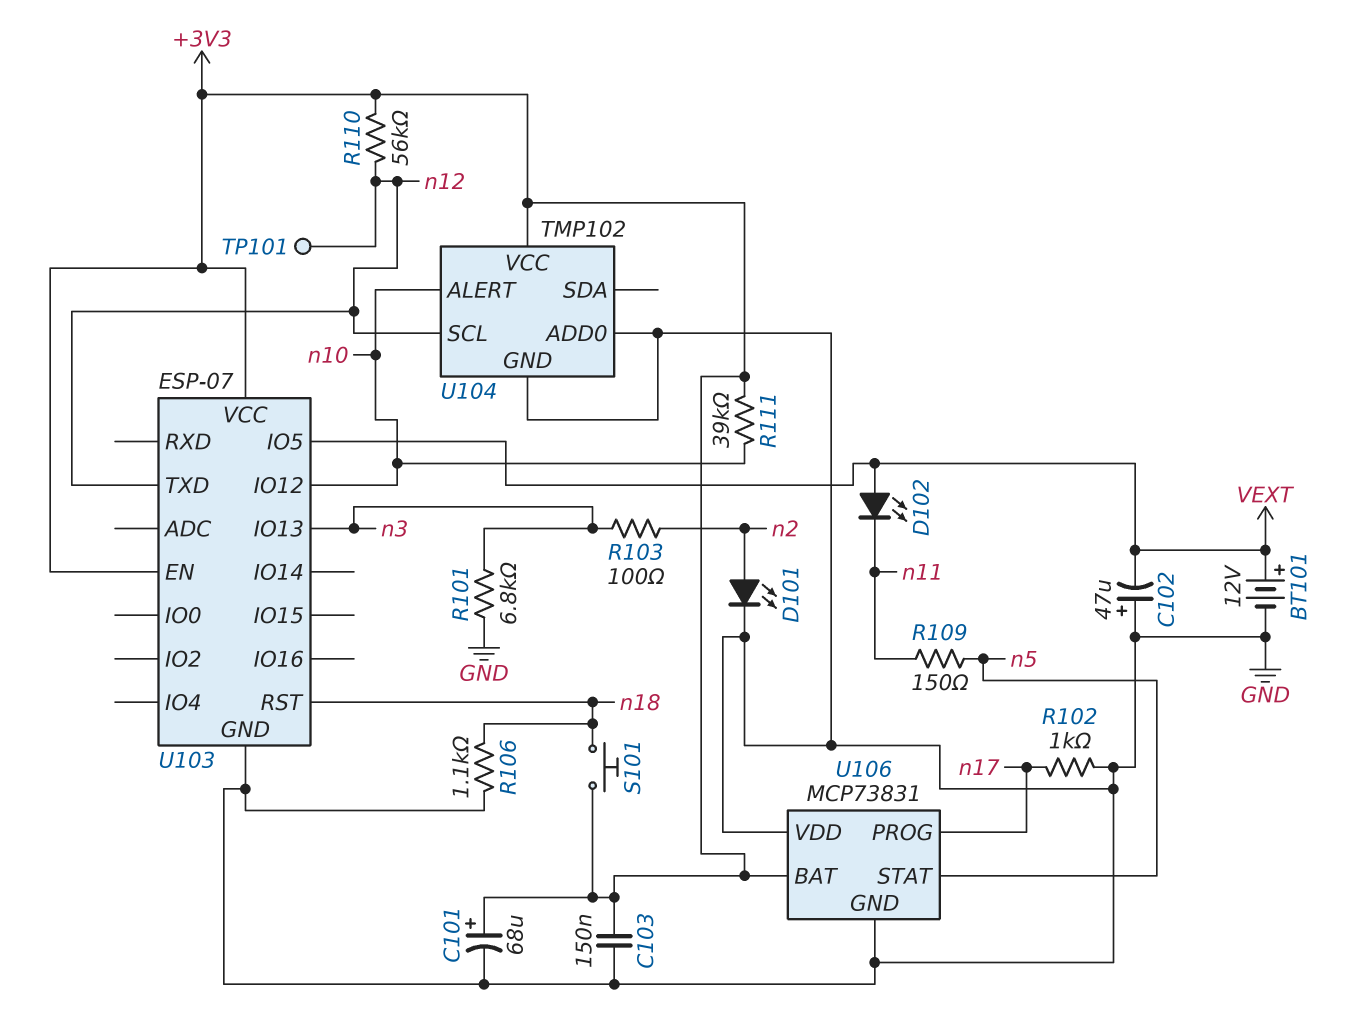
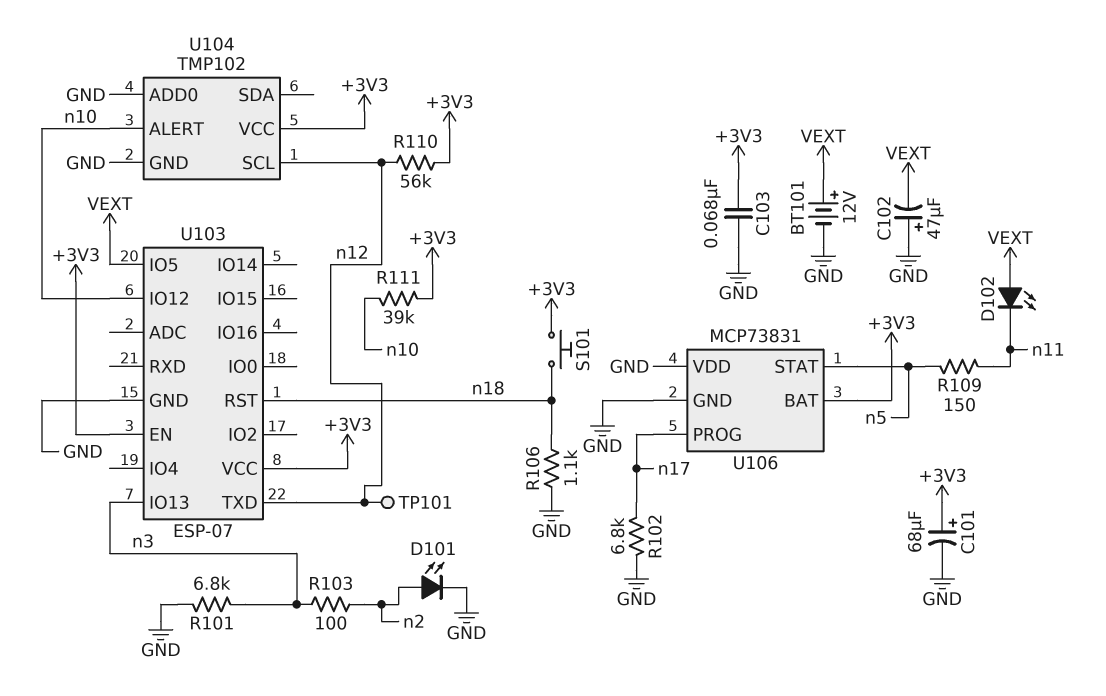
C103: 150nF (+3V3, GND) -> 68nF (+3V3, GND)
R102: 1k (GND, n17) -> 6.8k (GND, n17)

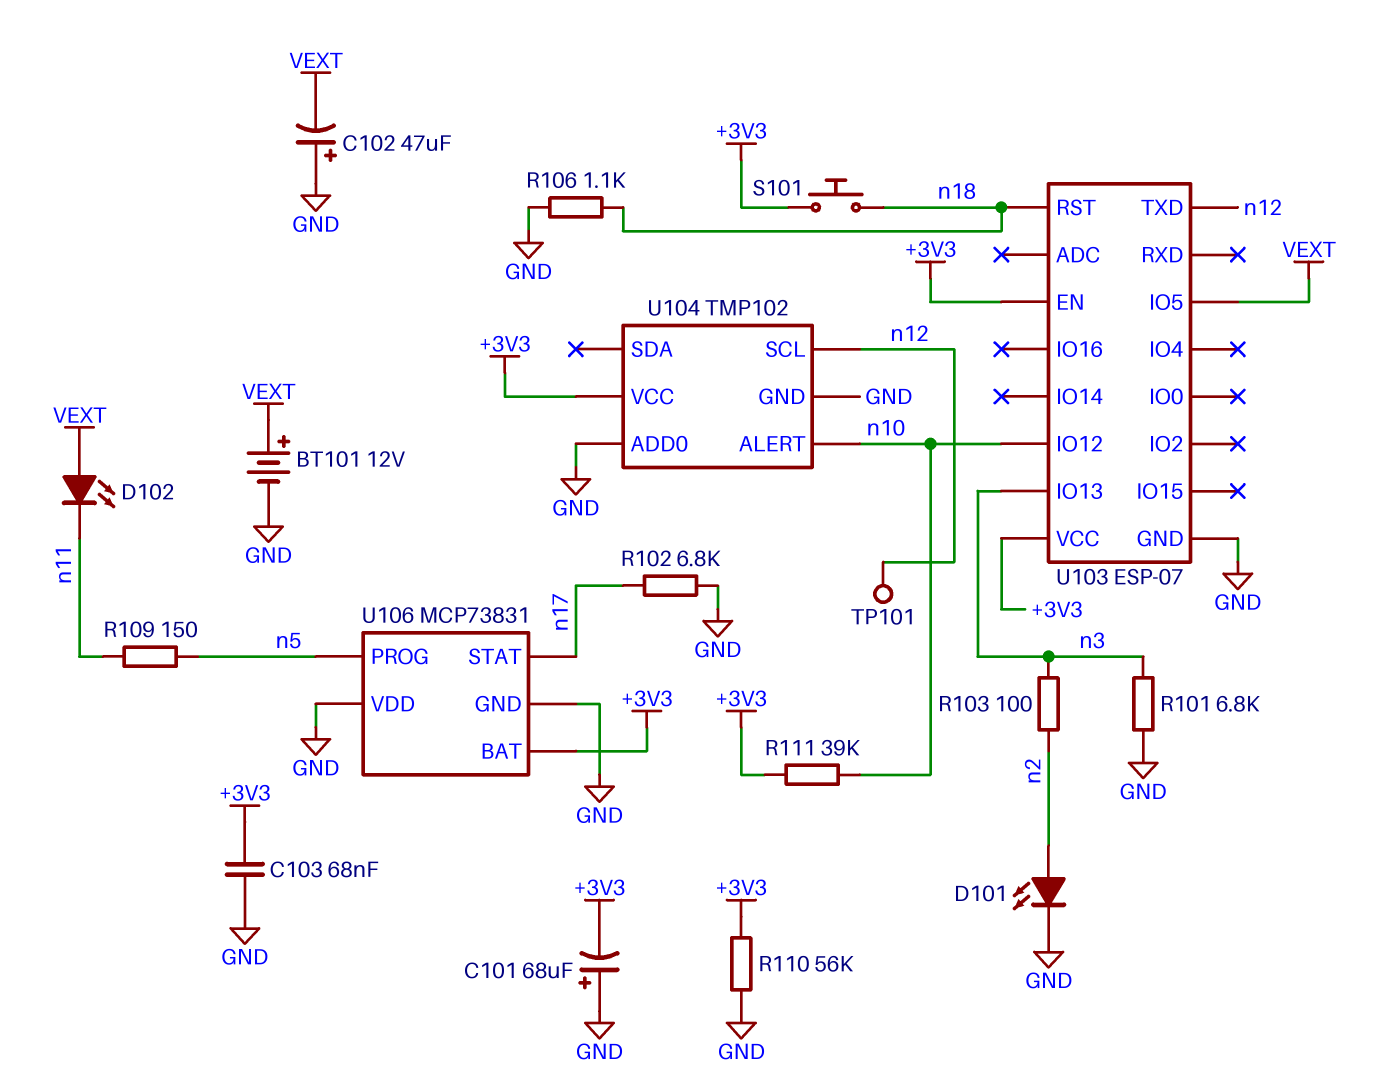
C101: 68uF (plus +3V3, minus GND) -> 68uF (plus GND, minus +3V3)
R110: 56k (+3V3, n12) -> 56k (+3V3, GND)
U106 pin PROG: n17 -> n5
U106 pin STAT: n5 -> n17

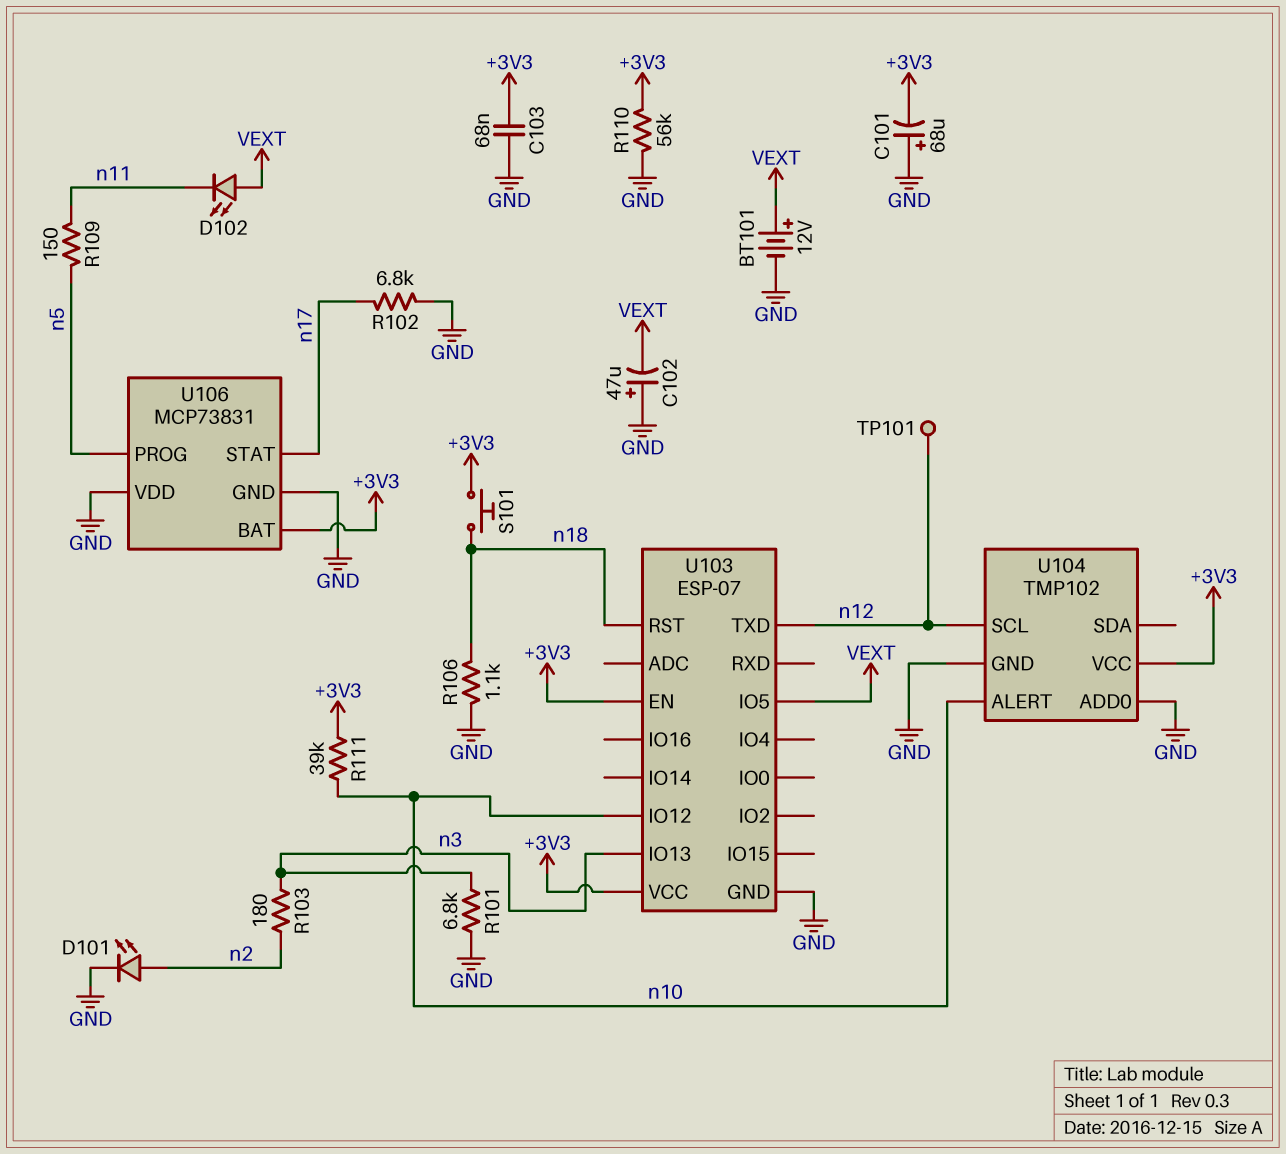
R103: 100 (n2, n3) -> 180 (n2, n3)

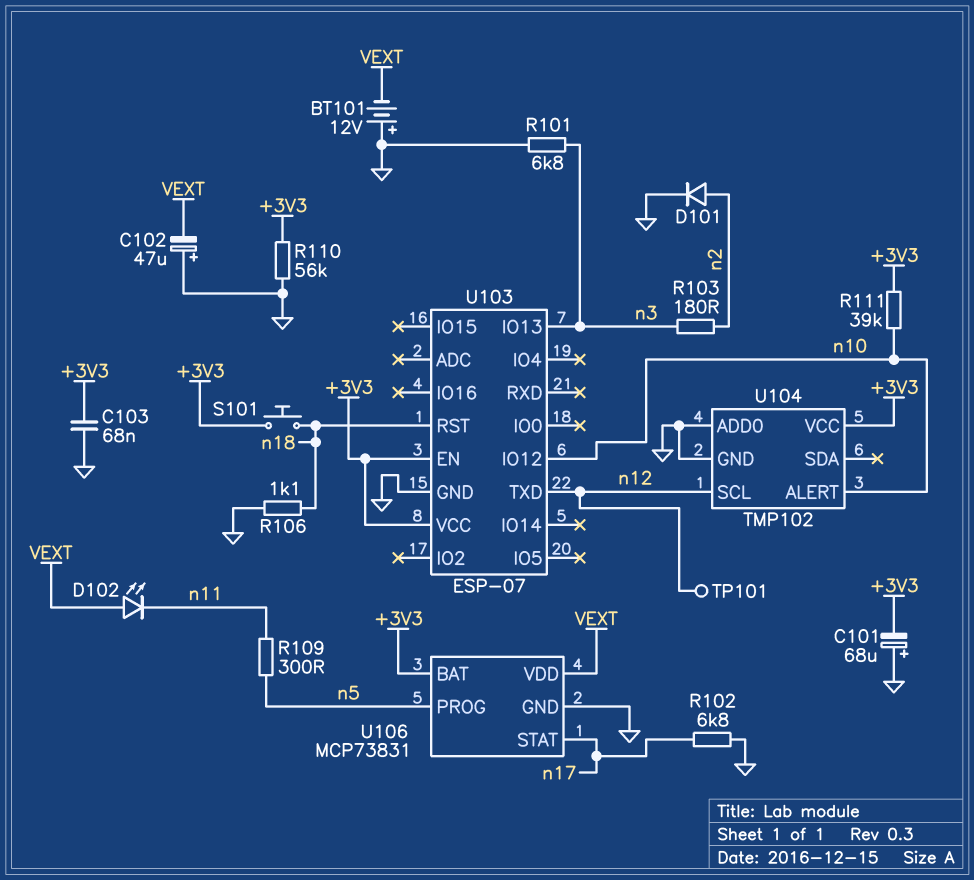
BT101: 12V (plus VEXT, minus GND) -> 12V (plus GND, minus VEXT)
D101: LED (A n2, K GND) -> diode (A n2, K GND)
R109: 150 (n5, n11) -> 300 (n5, n11)
U103 pin IO5: VEXT -> none
U106 pin VDD: GND -> VEXT

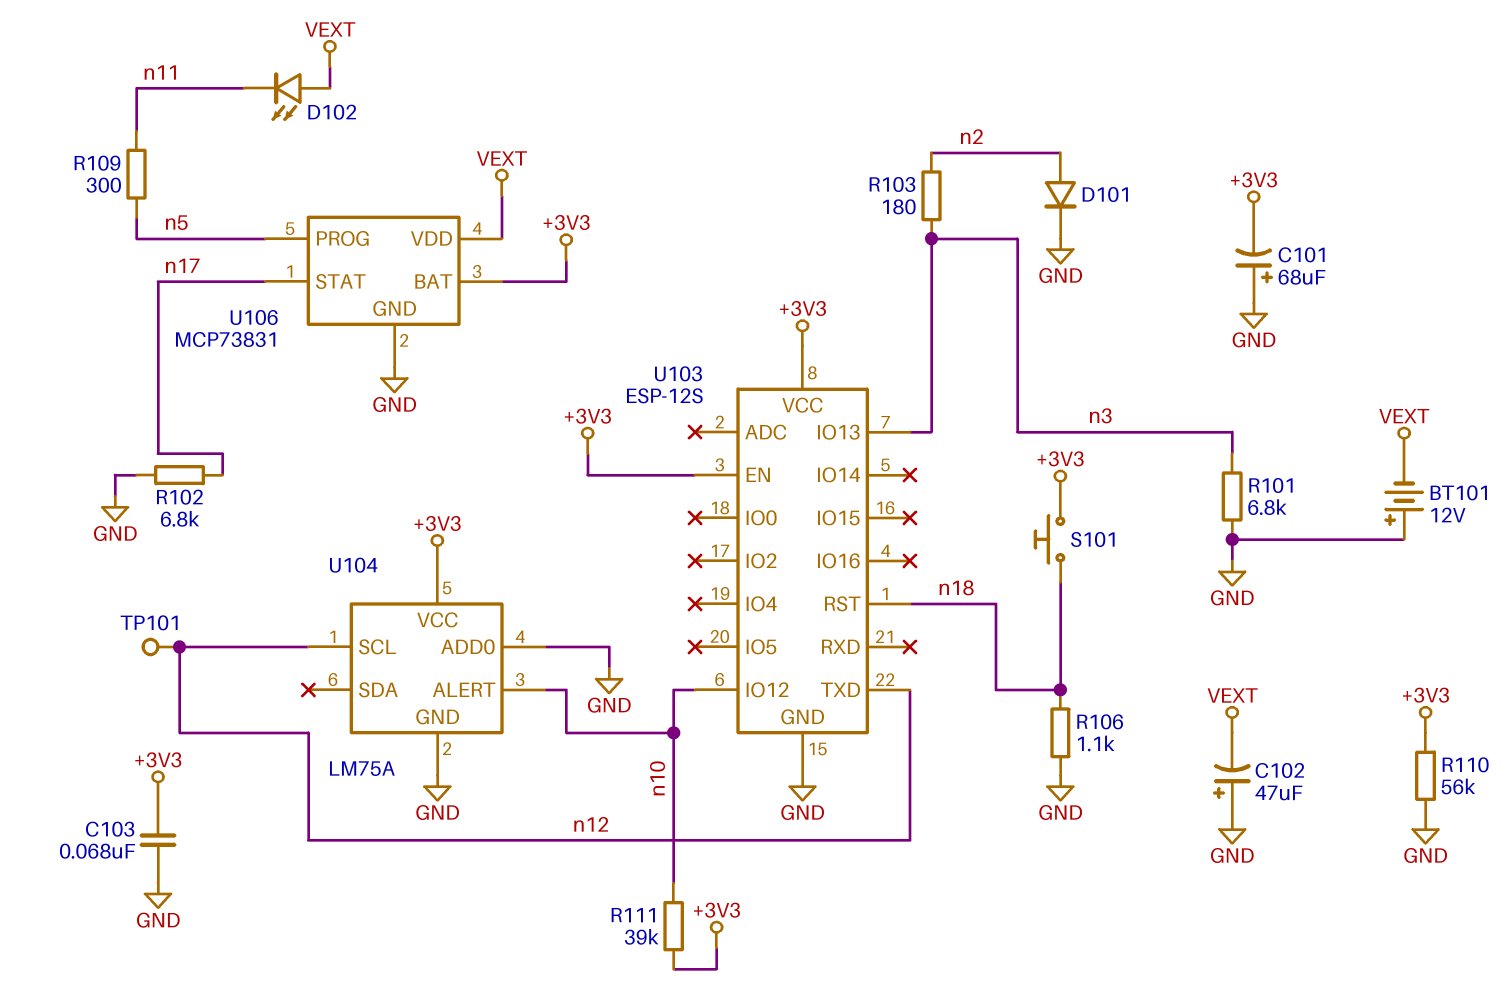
U103: ESP-07 -> ESP-12S
U104: TMP102 -> LM75A

